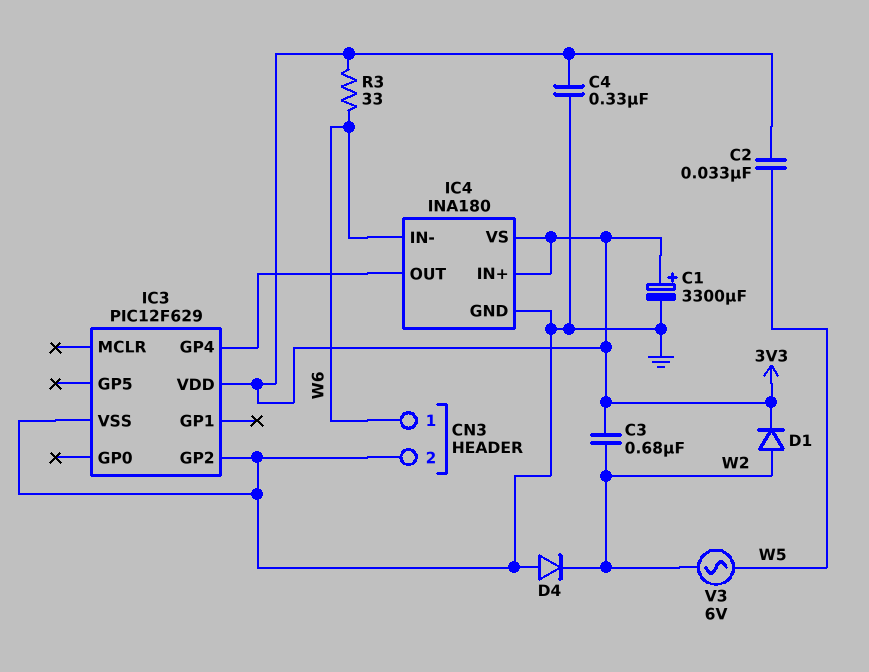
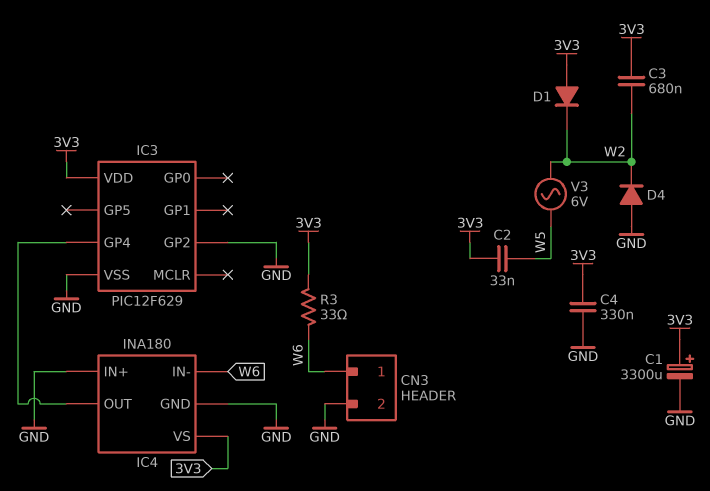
D1: diode (A W2, K 3V3) -> diode (A 3V3, K W2)
IC4 pin IN+: 3V3 -> GND

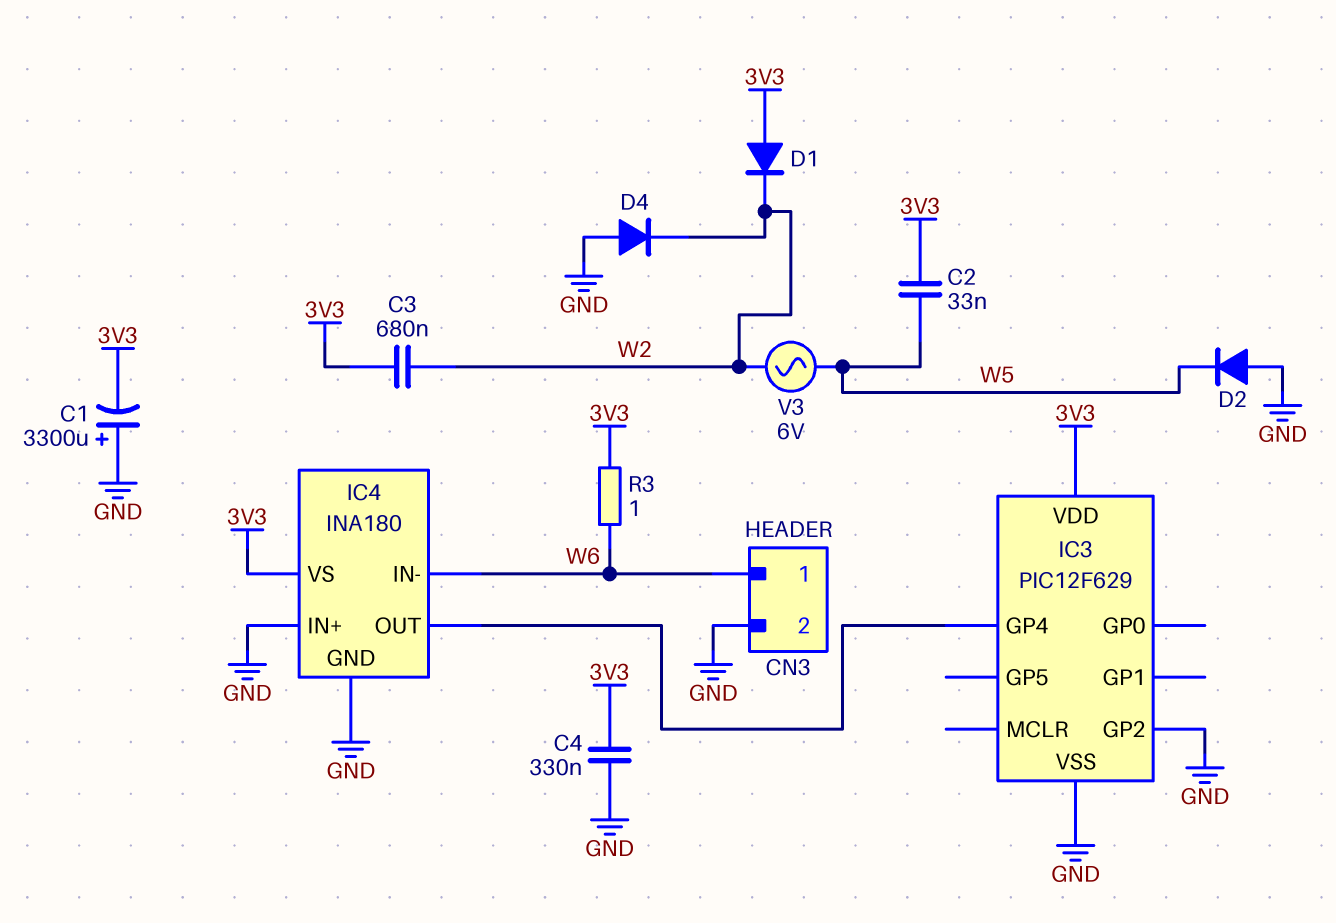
C1: 3300uF (plus 3V3, minus GND) -> 3300uF (plus GND, minus 3V3)
D2: none -> diode (A GND, K W5)
R3: 33 (3V3, W6) -> 1 (3V3, W6)

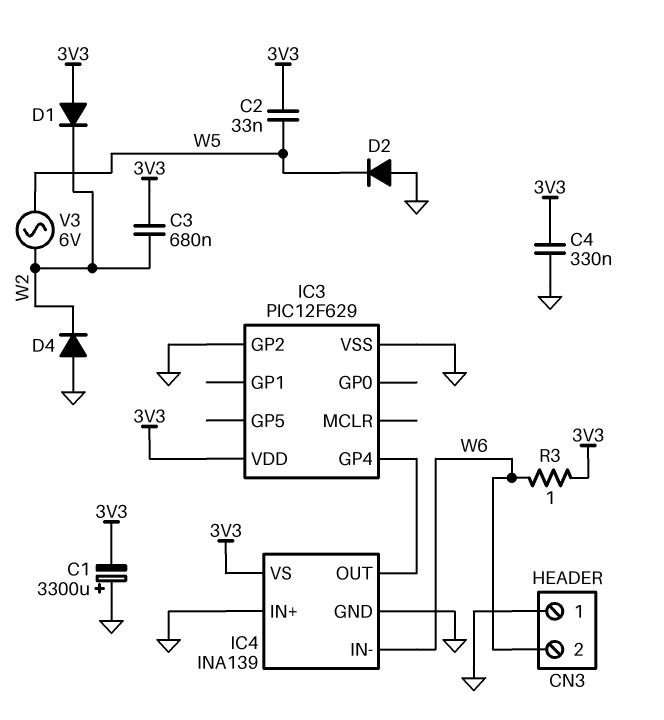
CN3 pin 1: W6 -> GND
CN3 pin 2: GND -> W6
IC4: INA180 -> INA139

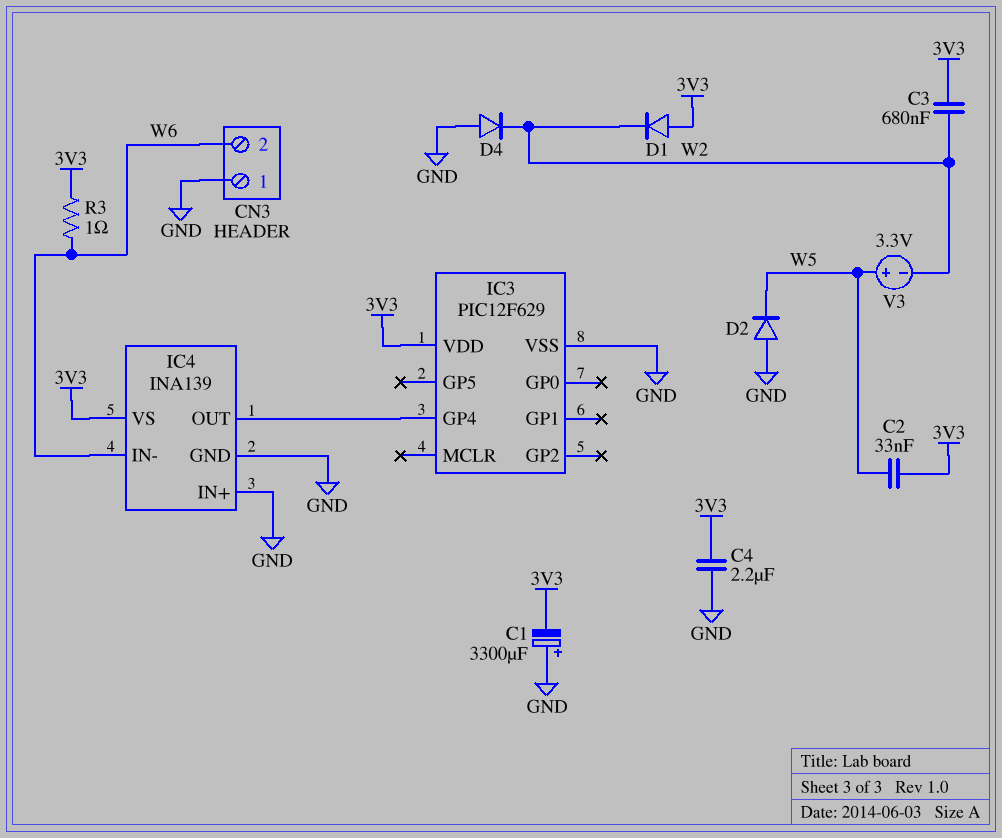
C4: 330nF (3V3, GND) -> 2.2uF (3V3, GND)
IC3 pin GP2: GND -> none
V3: AC 6V (W2, W5) -> 3.3V (plus W5, minus W2)

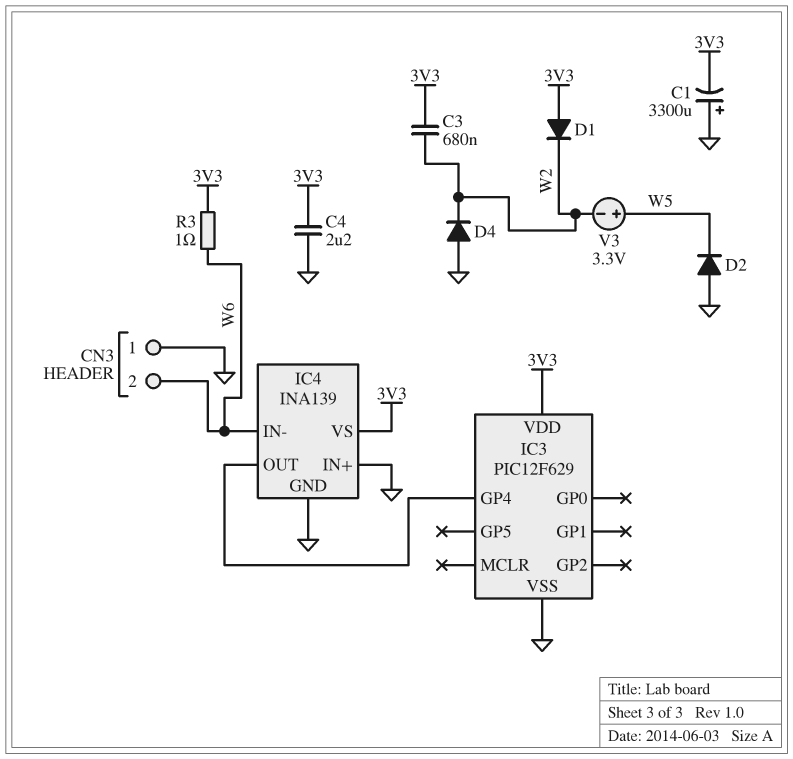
C2: 33nF (3V3, W5) -> none

